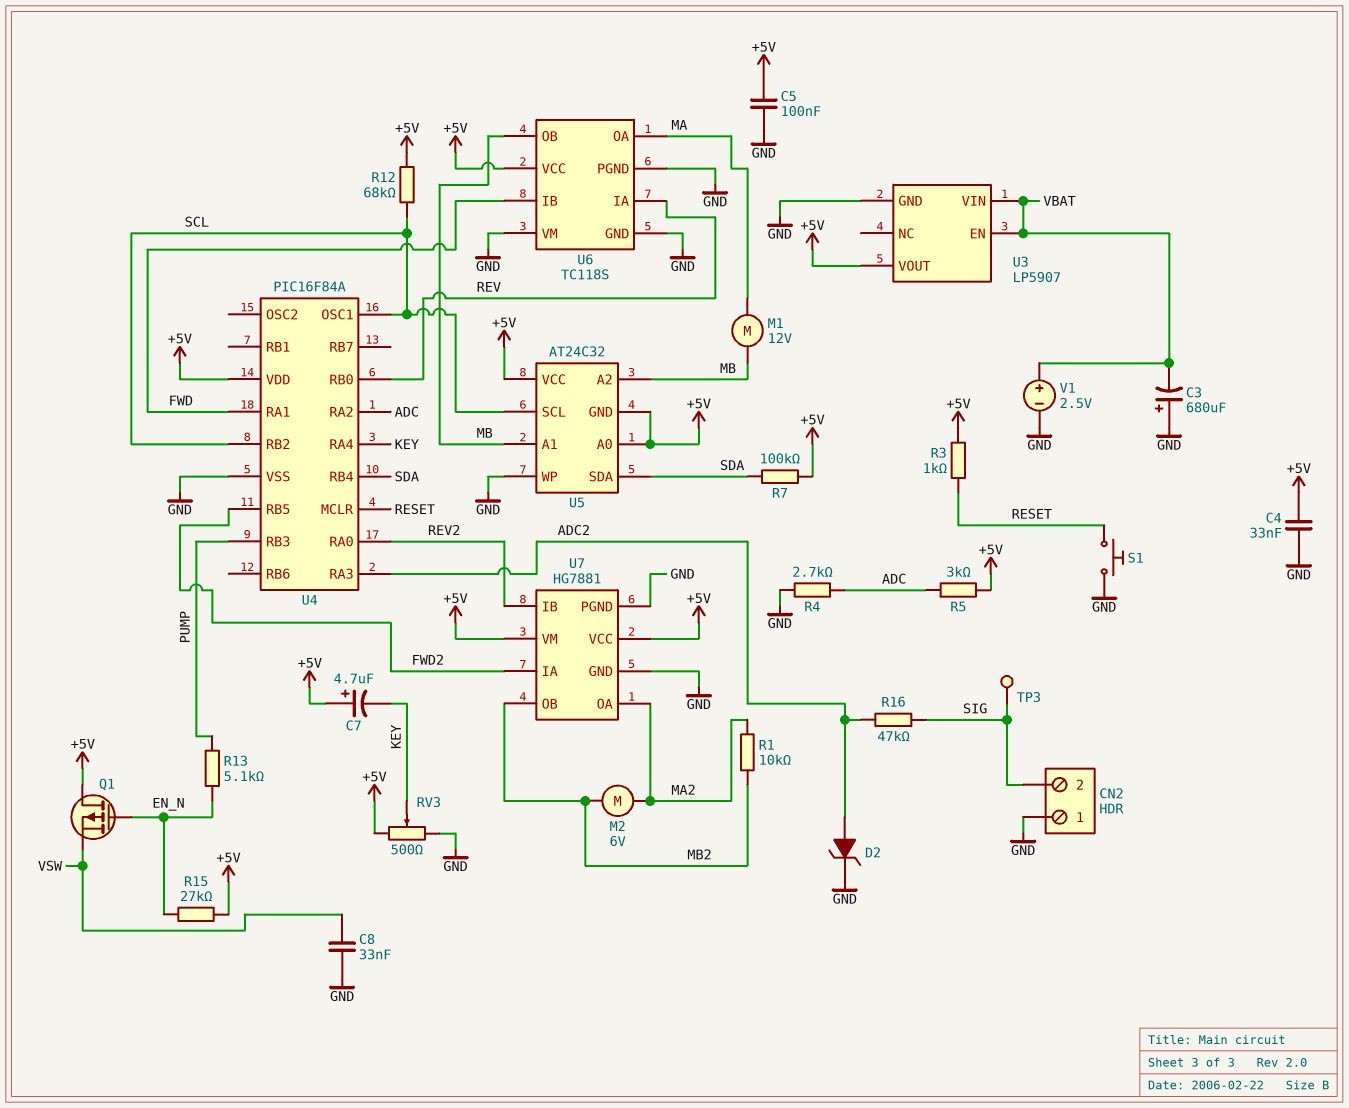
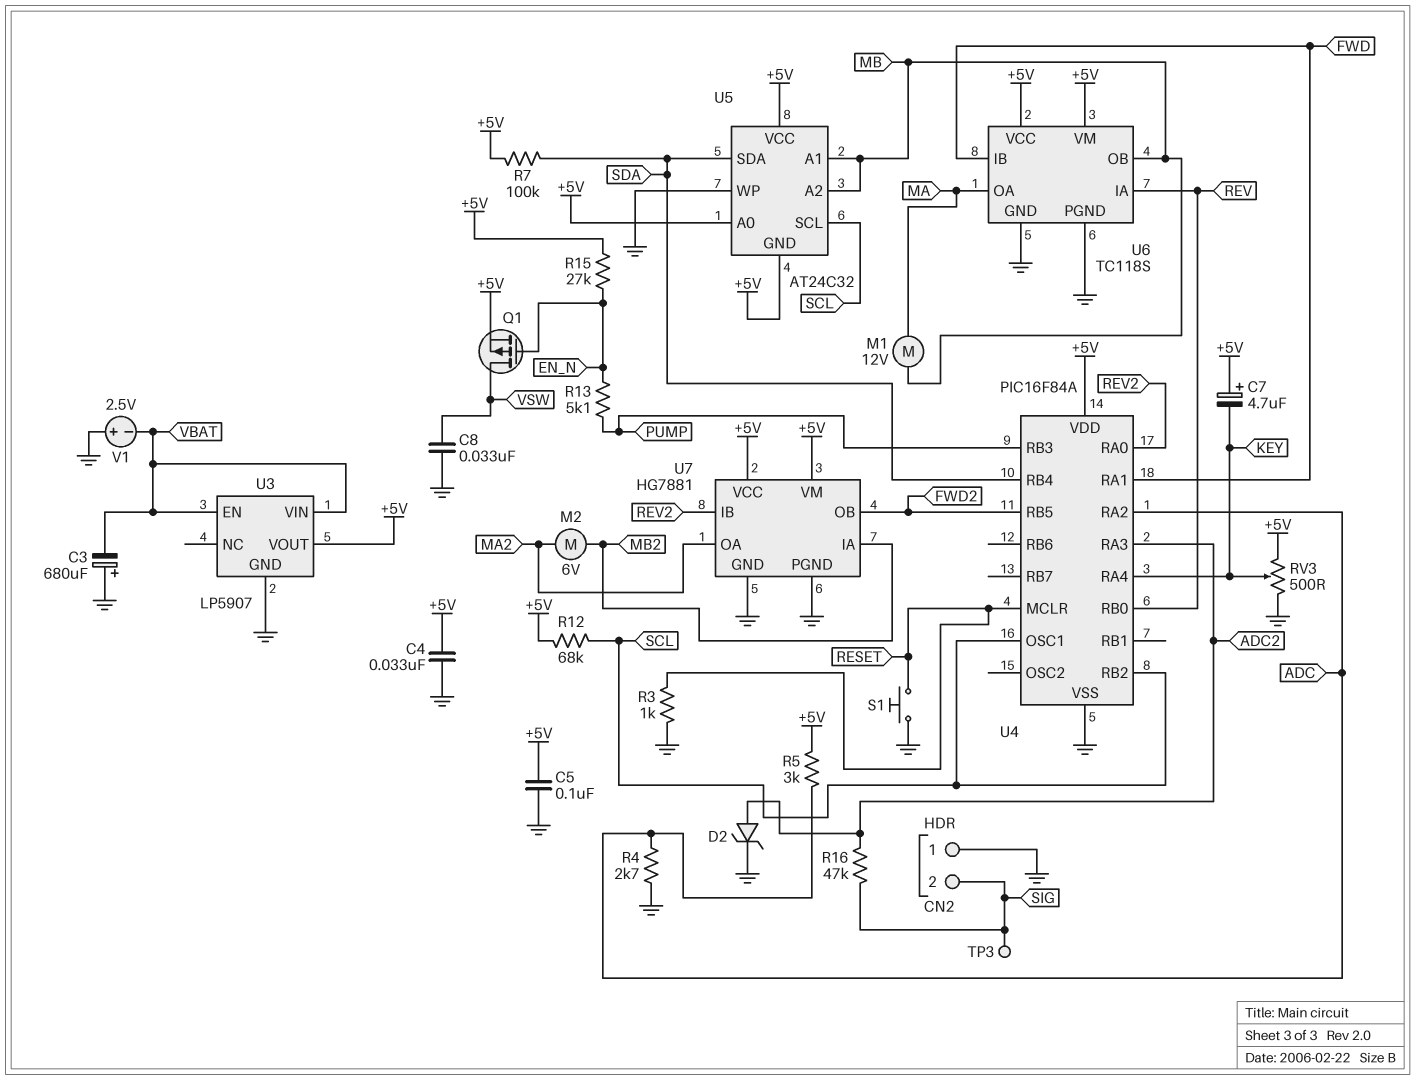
Q1: PMOS (G EN_N, D +5V, S VSW) -> PMOS (G EN_N, D VSW, S +5V)
R1: 10k (MA2, MB2) -> none
R3: 1k (+5V, RESET) -> 1k (GND, RESET)
U6 pin VM: GND -> +5V
U7 pin IA: FWD2 -> MB2
U7 pin OB: MB2 -> FWD2
V1: 2.5V (plus VBAT, minus GND) -> 2.5V (plus GND, minus VBAT)

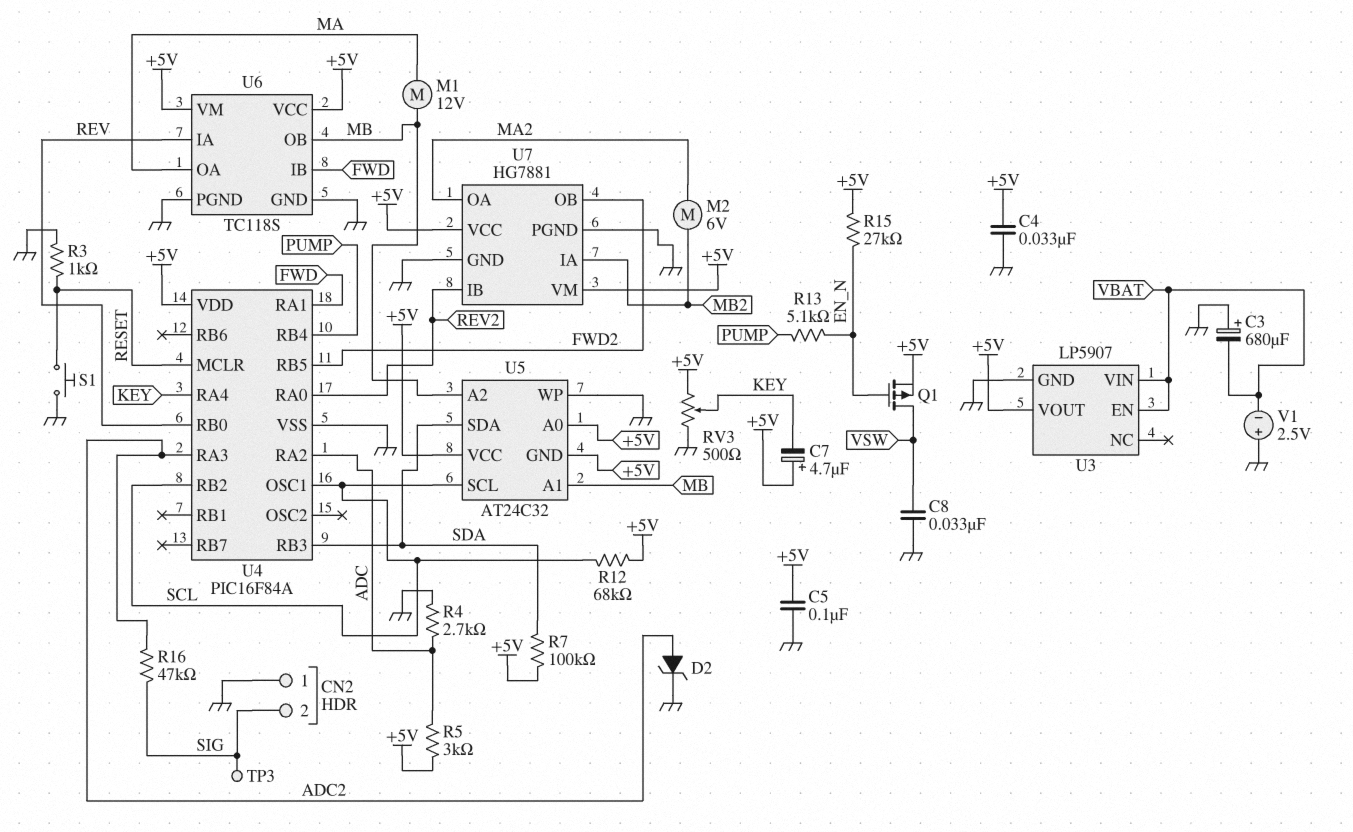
U4 pin RB3: PUMP -> SDA
U4 pin RB4: SDA -> PUMP

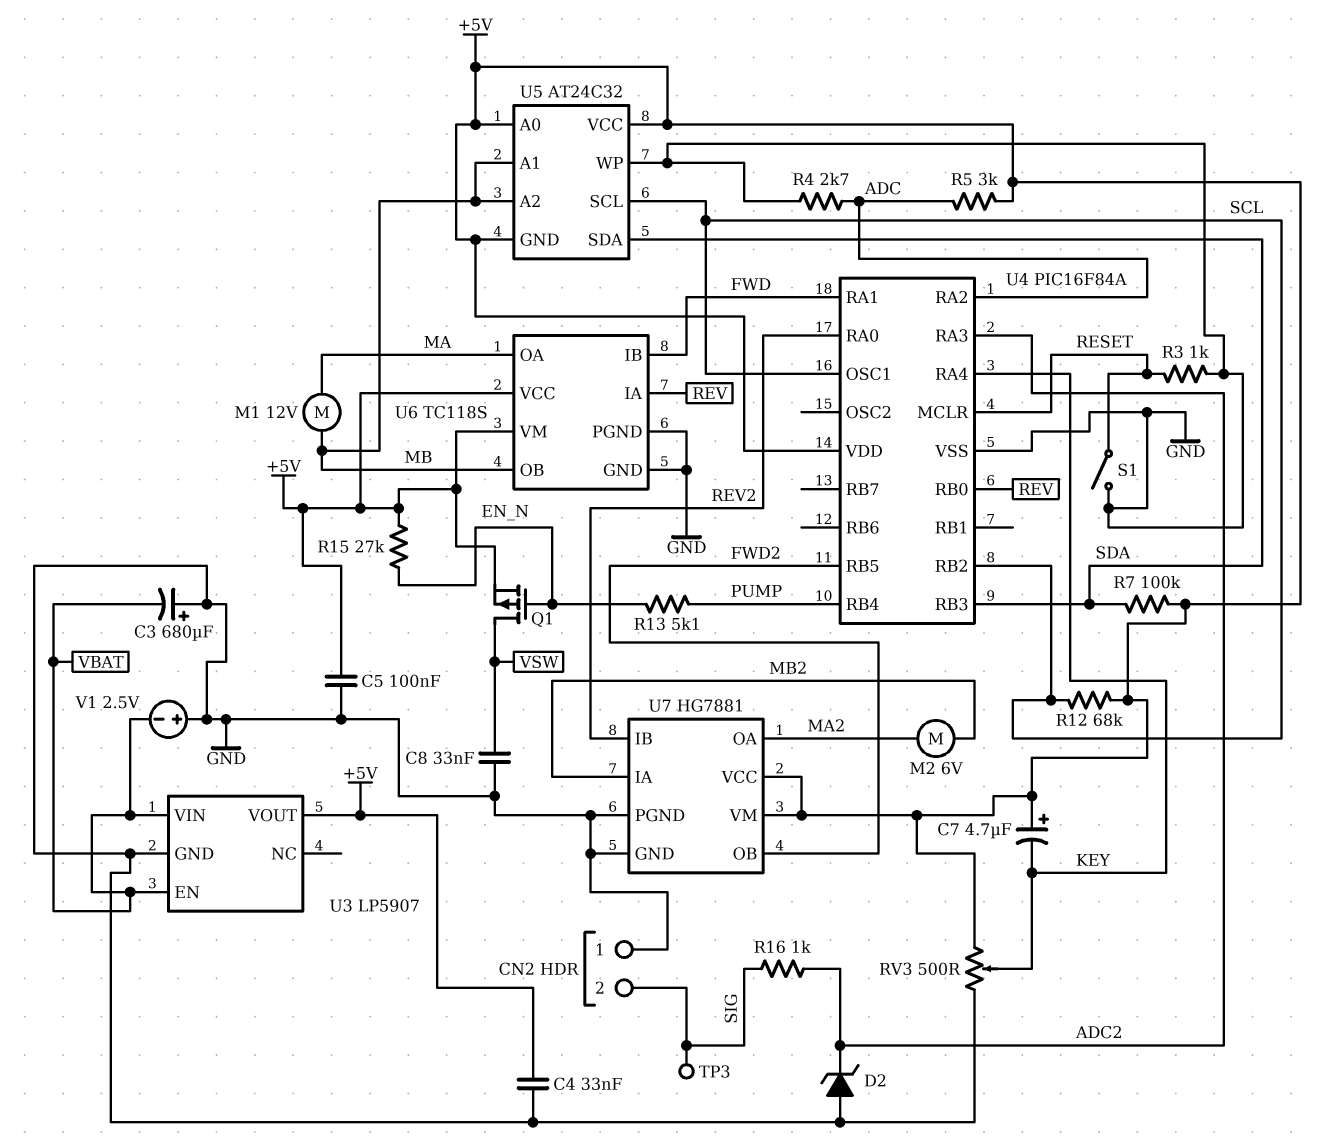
D2: zener (A ADC2, K GND) -> zener (A GND, K ADC2)
R16: 47k (ADC2, SIG) -> 1k (ADC2, SIG)
S1: button (GND, RESET) -> switch (GND, RESET)

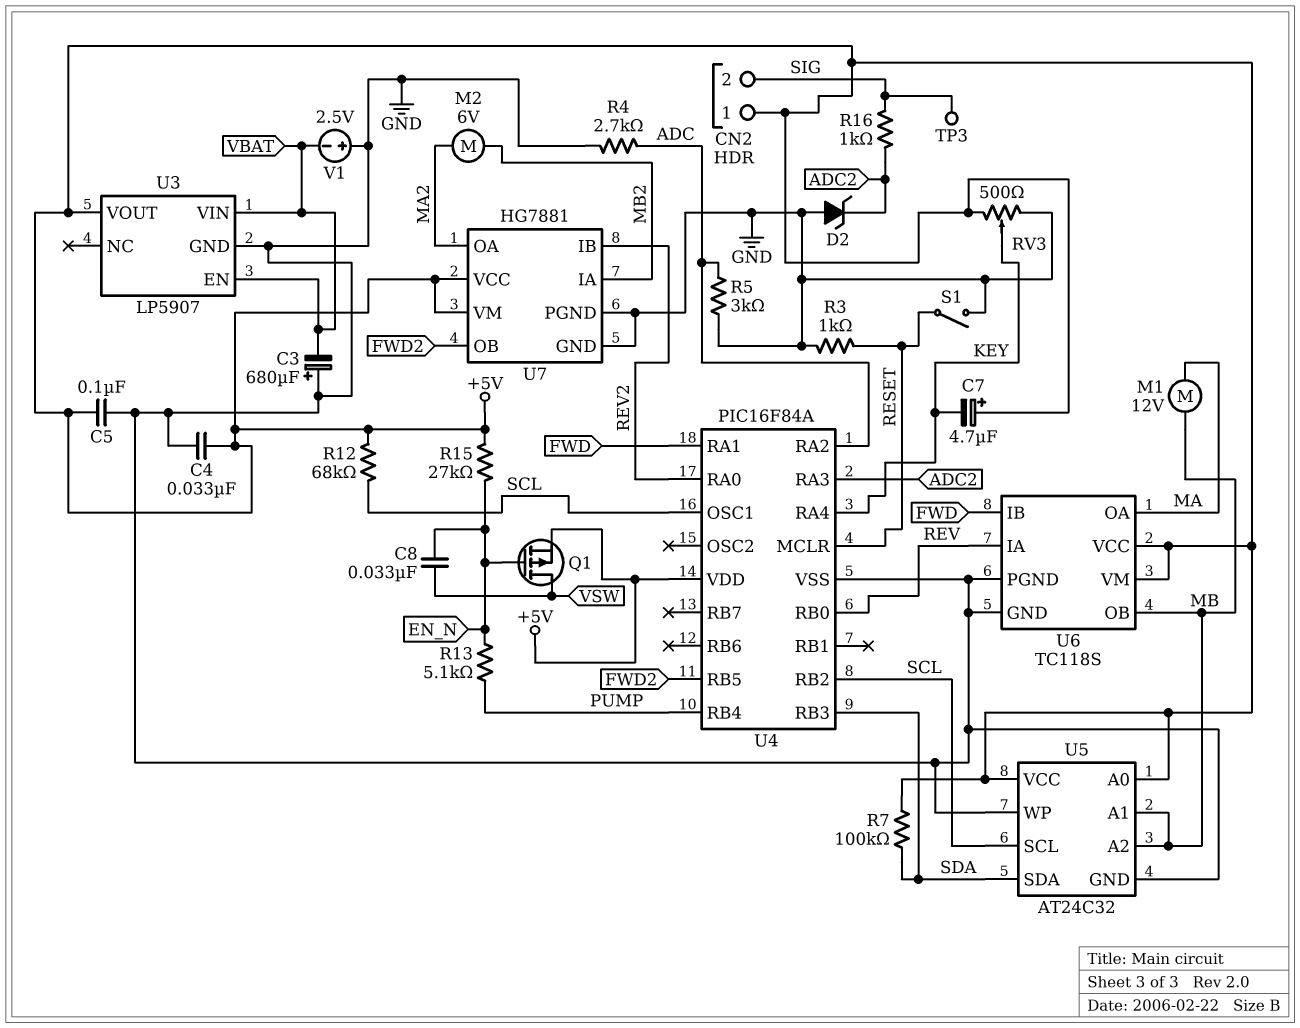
C8: 33nF (GND, VSW) -> 33nF (EN_N, VSW)
CN2 pin 1: GND -> +5V
R5: 3k (+5V, ADC) -> 3k (ADC, GND)
U5 pin GND: +5V -> GND

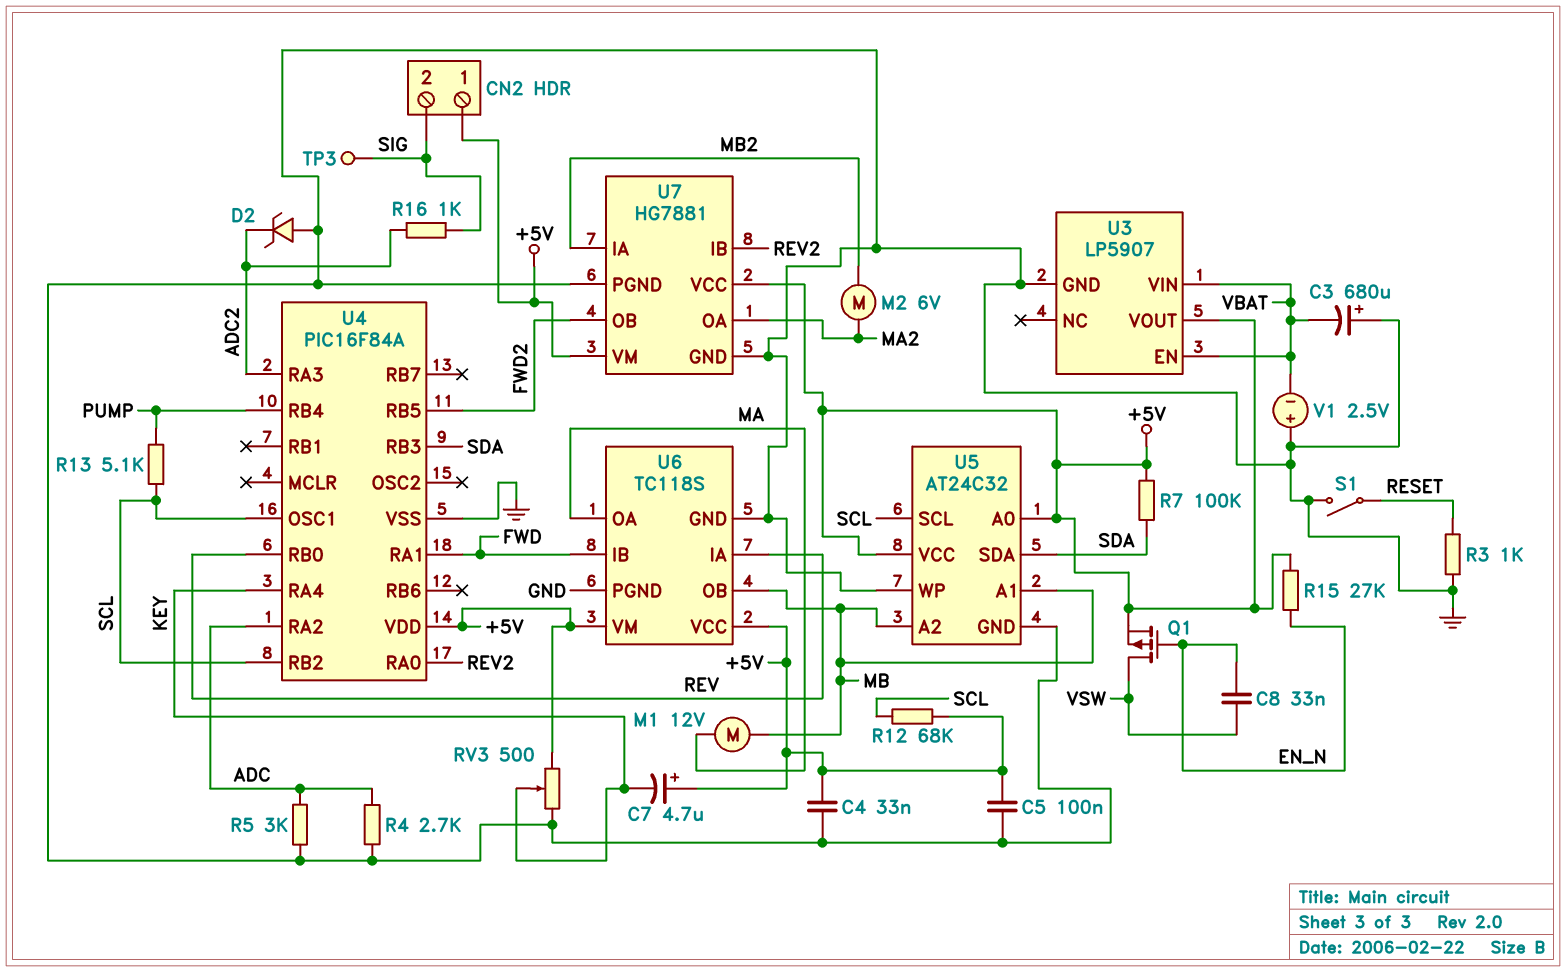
R13: 5.1k (EN_N, PUMP) -> 5.1k (PUMP, SCL)
U4 pin MCLR: RESET -> none

